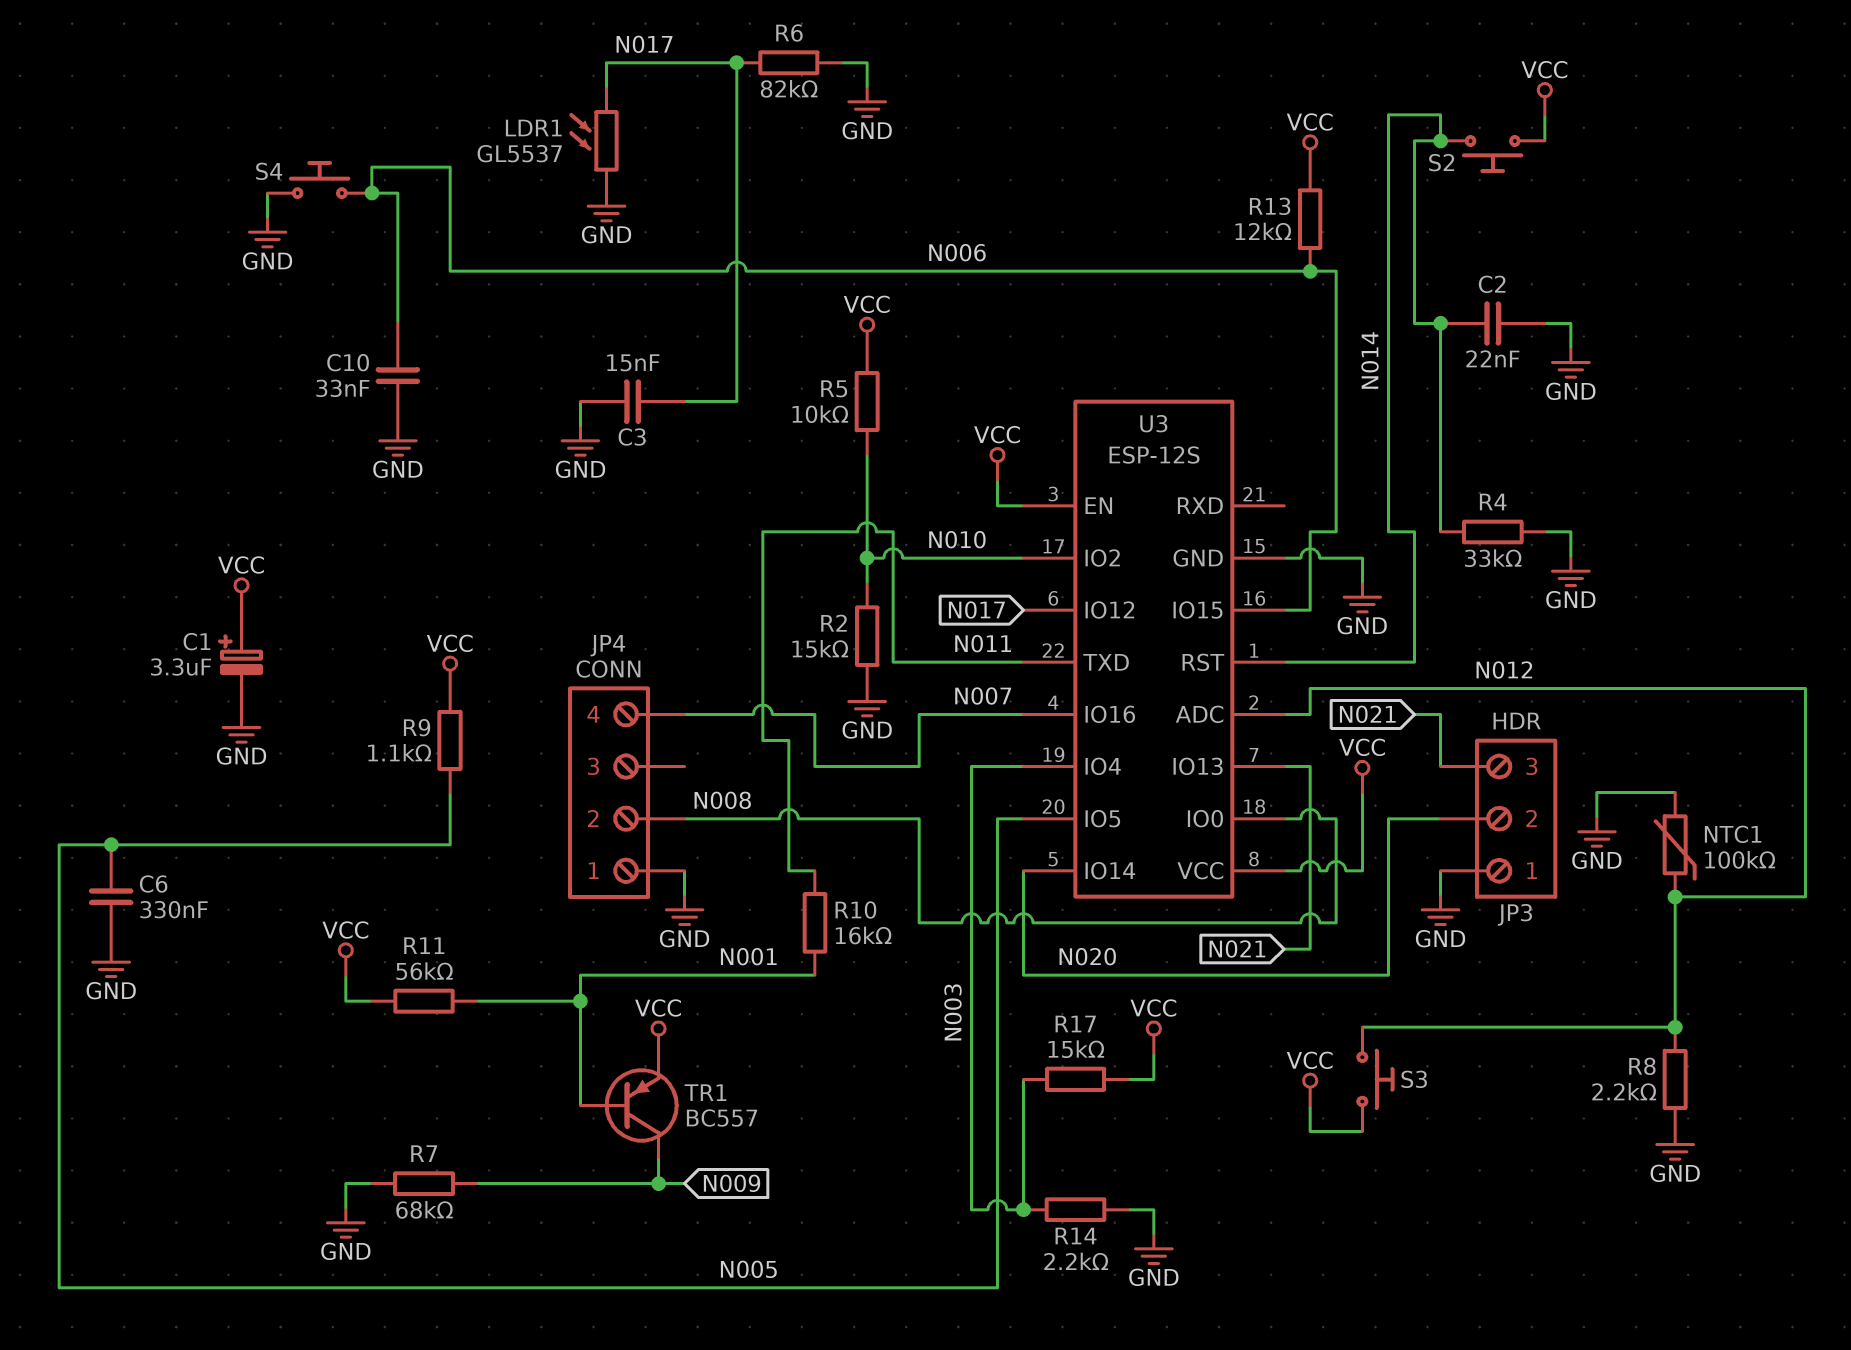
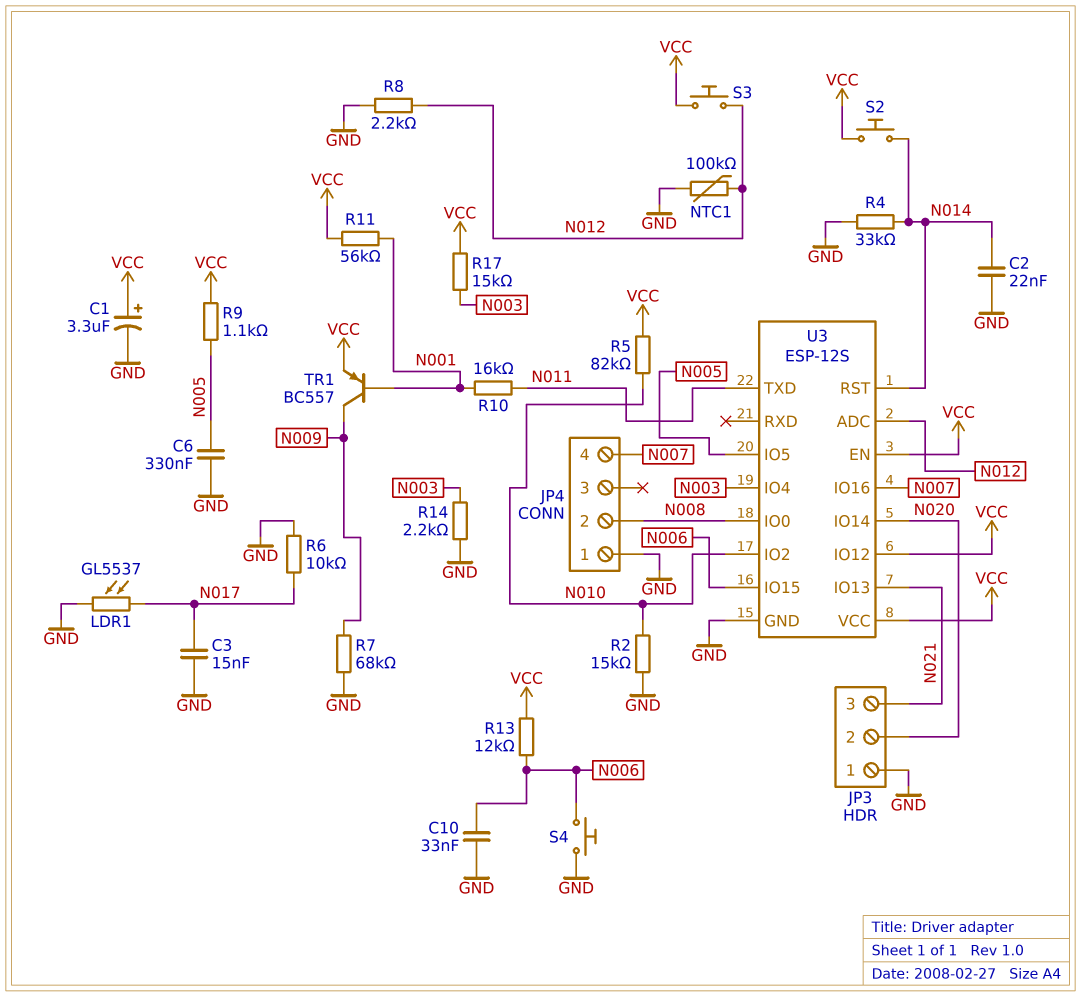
R5: 10k (N010, VCC) -> 82k (N010, VCC)
R6: 82k (GND, N017) -> 10k (GND, N017)
U3 pin IO12: N017 -> VCC

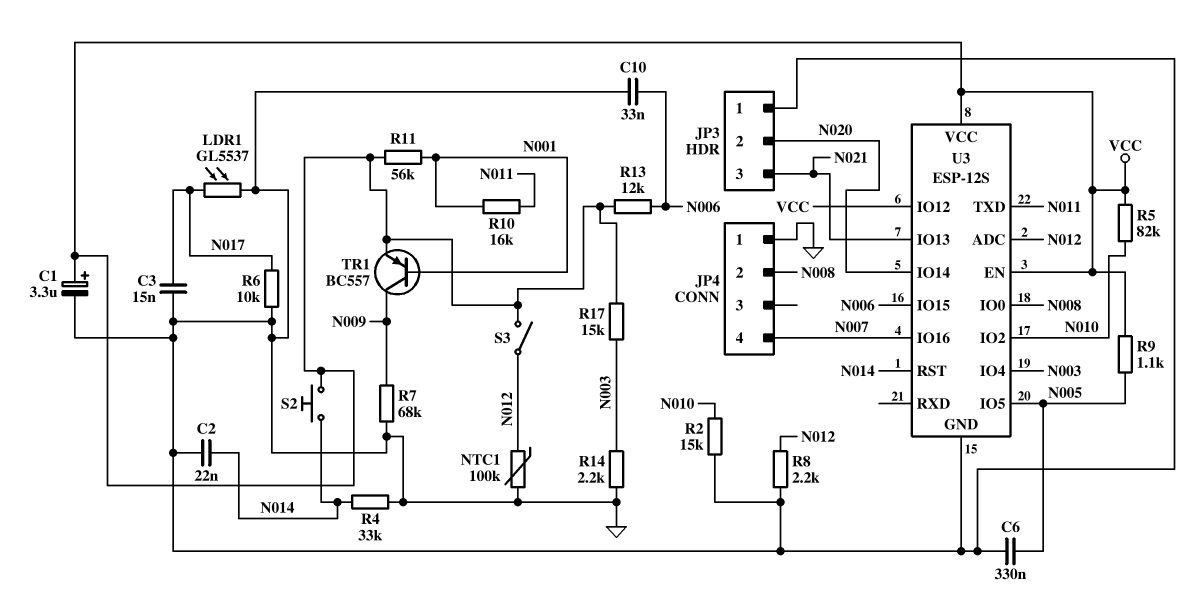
S3: button (N012, VCC) -> switch (N012, VCC)
S4: button (GND, N006) -> none

